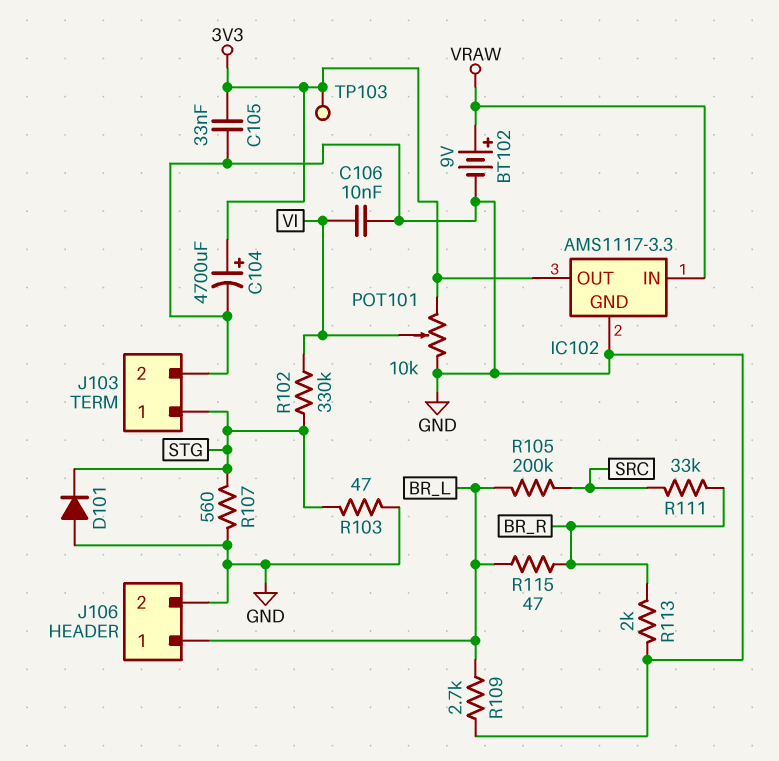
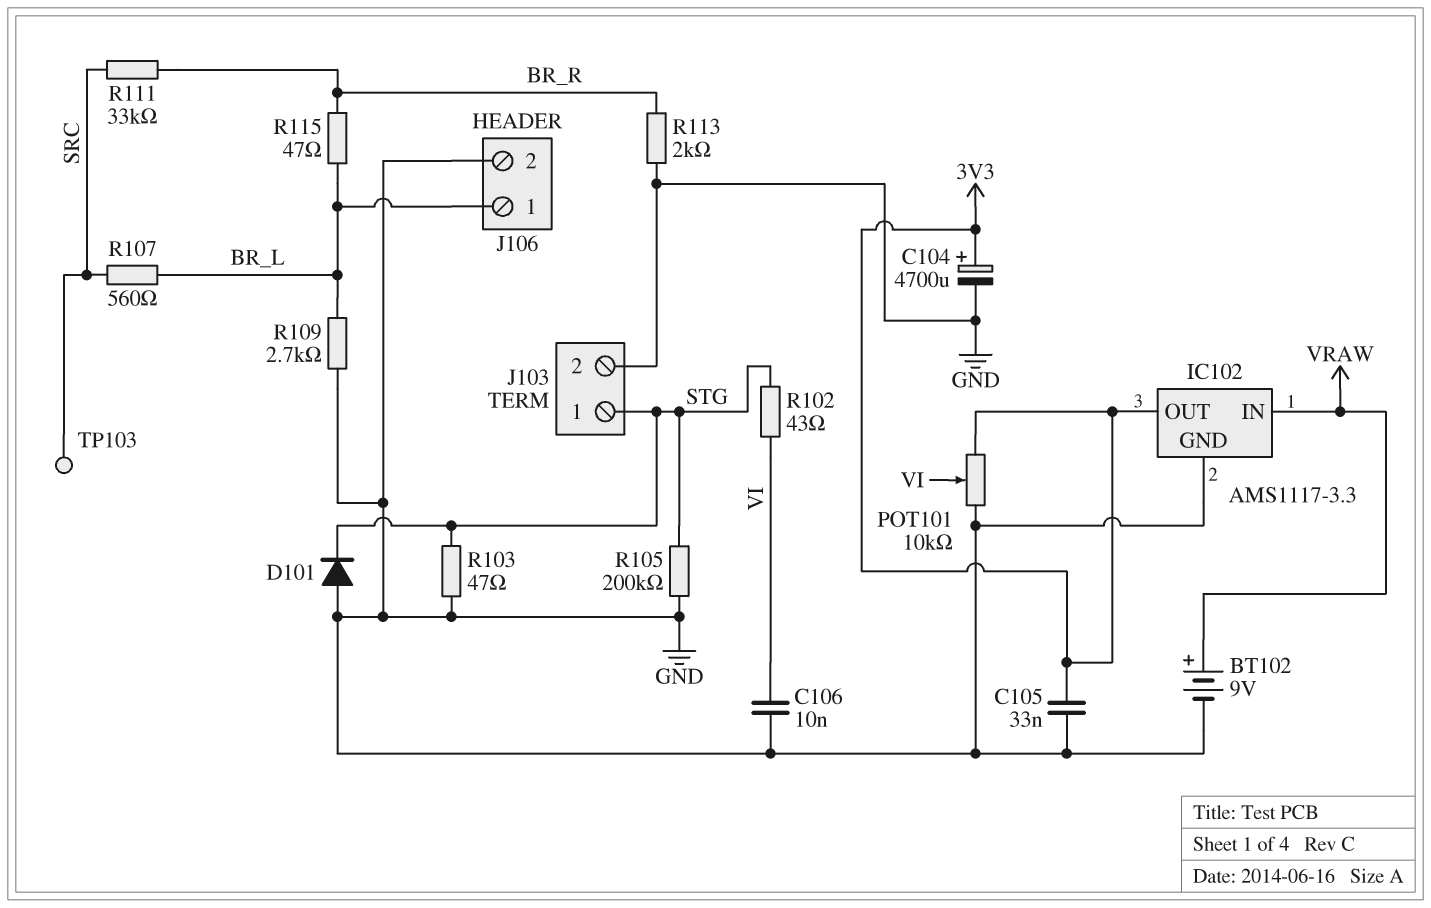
R102: 330k (STG, VI) -> 43 (STG, VI)
R105: 200k (BR_L, SRC) -> 200k (GND, STG)
R107: 560 (GND, STG) -> 560 (BR_L, SRC)
TP103: test point (3V3) -> test point (SRC)

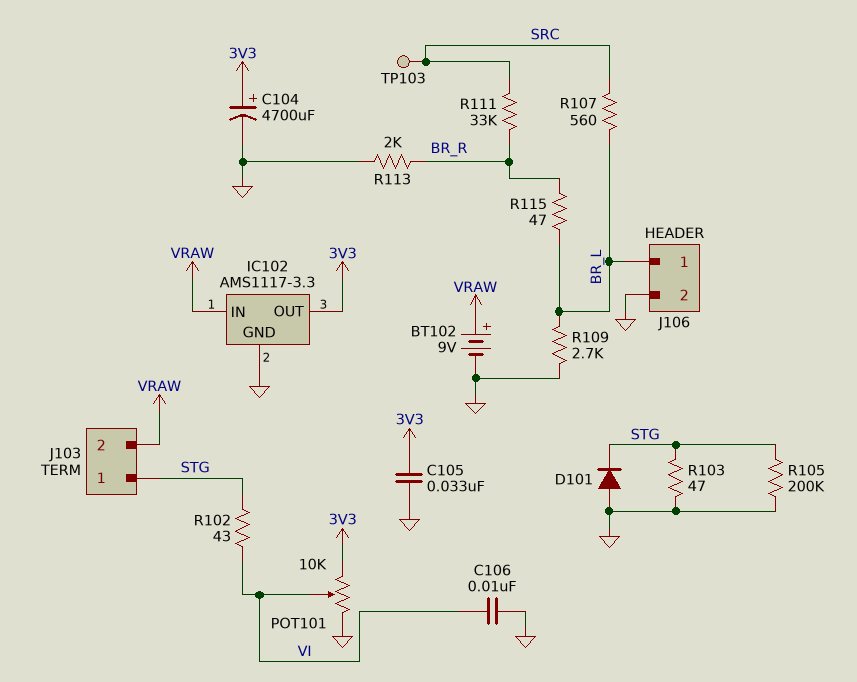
J103 pin 2: GND -> VRAW

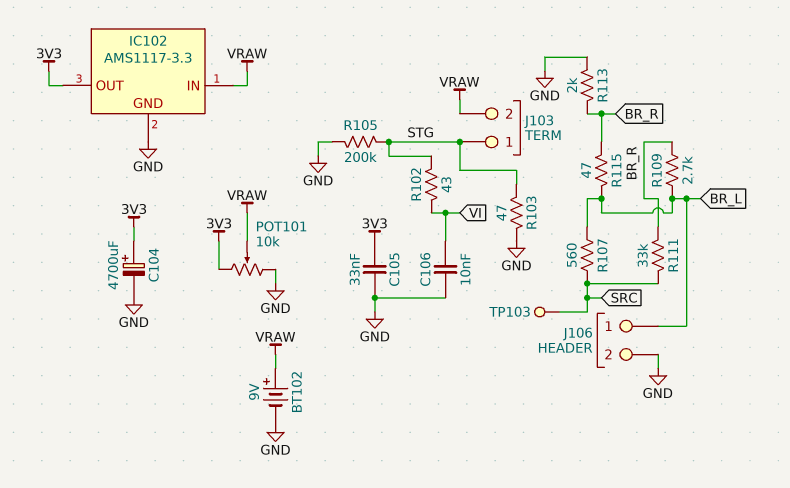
D101: diode (A GND, K STG) -> none
POT101: 10k (3V3, GND, wiper VI) -> 10k (3V3, GND, wiper VRAW)
R109: 2.7k (BR_L, GND) -> 2.7k (BR_L, BR_R)

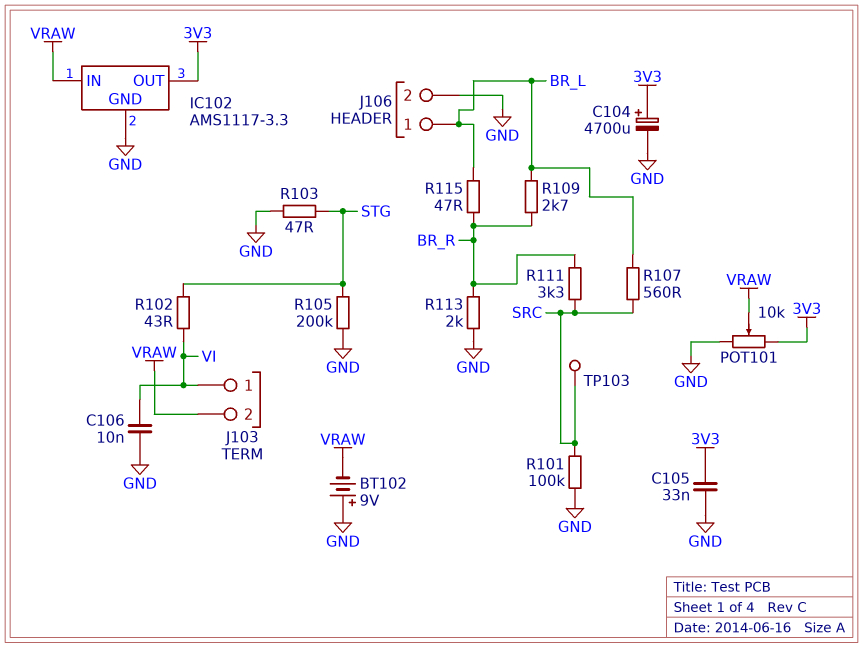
BT102: 9V (plus VRAW, minus GND) -> 9V (plus GND, minus VRAW)
J103 pin 1: STG -> VI
R101: none -> 100k (GND, SRC)
R111: 33k (BR_R, SRC) -> 3.3k (BR_R, SRC)

